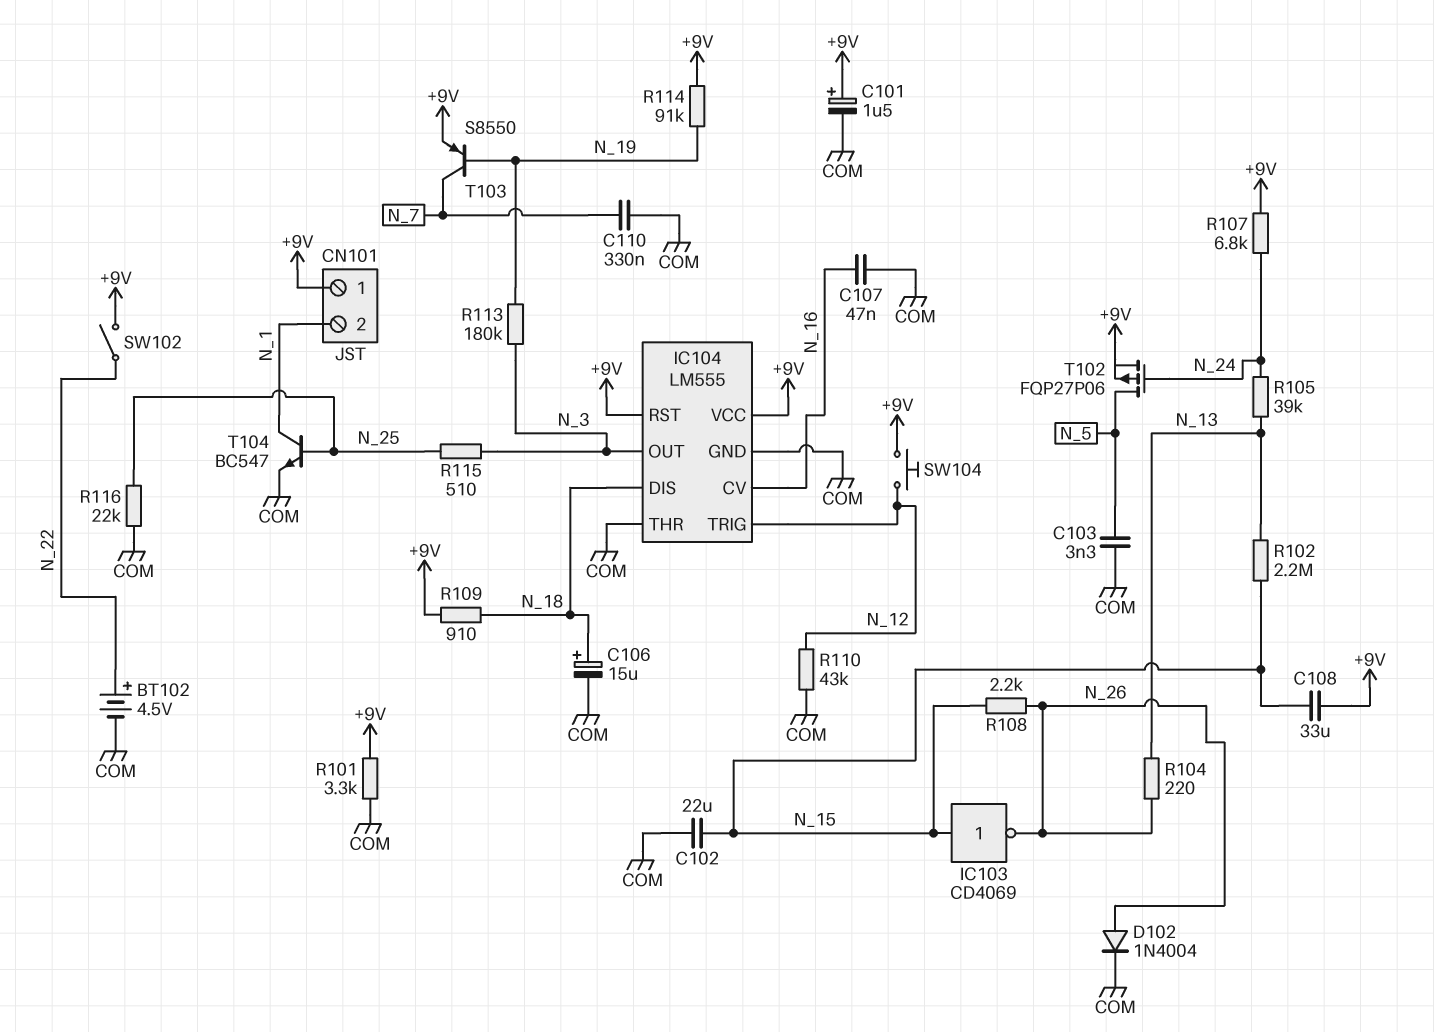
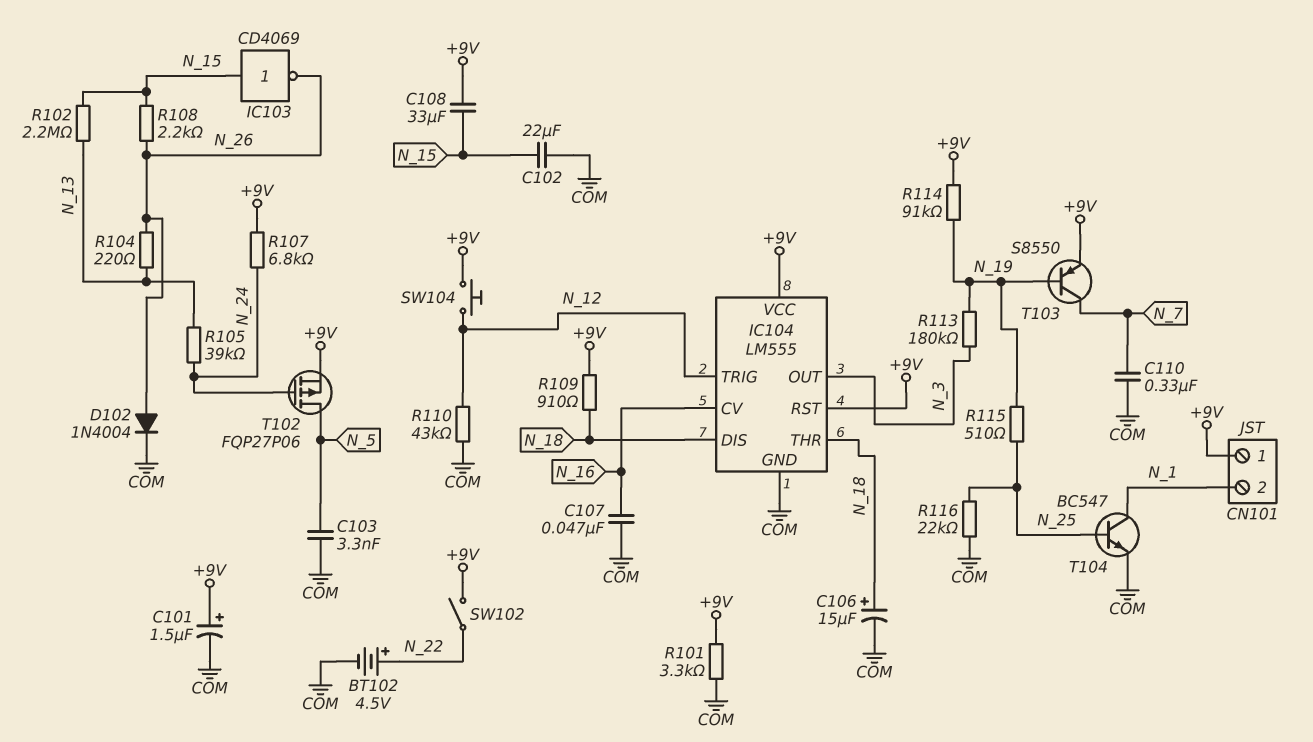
IC104 pin THR: COM -> N_18
R115: 510 (N_3, N_25) -> 510 (N_19, N_25)

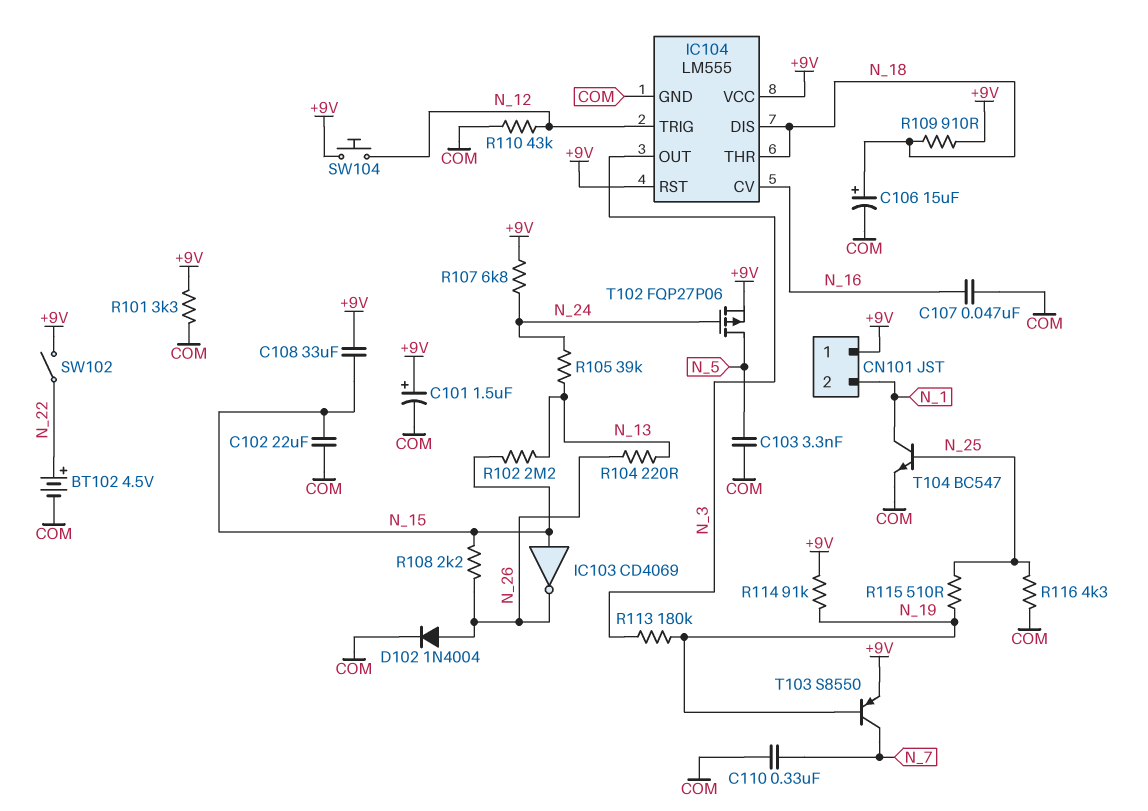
R116: 22k (COM, N_25) -> 4.3k (COM, N_25)

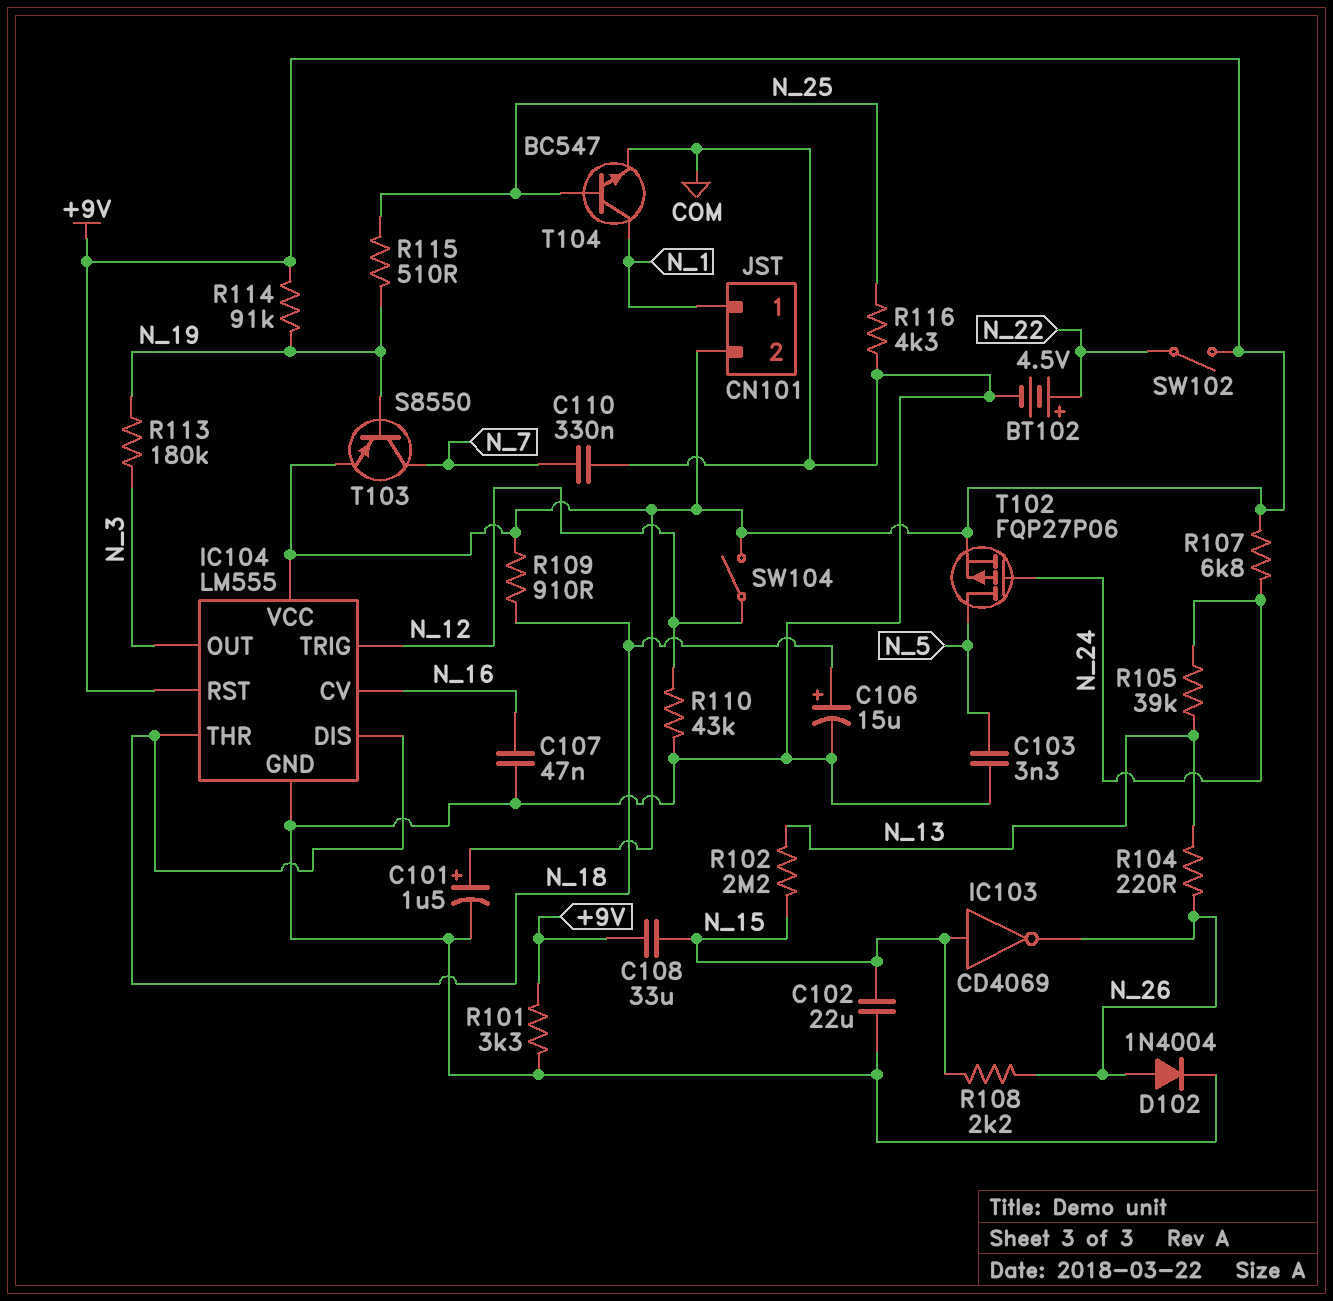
CN101 pin 1: +9V -> N_1
CN101 pin 2: N_1 -> +9V
SW104: button (+9V, N_12) -> switch (+9V, N_12)

